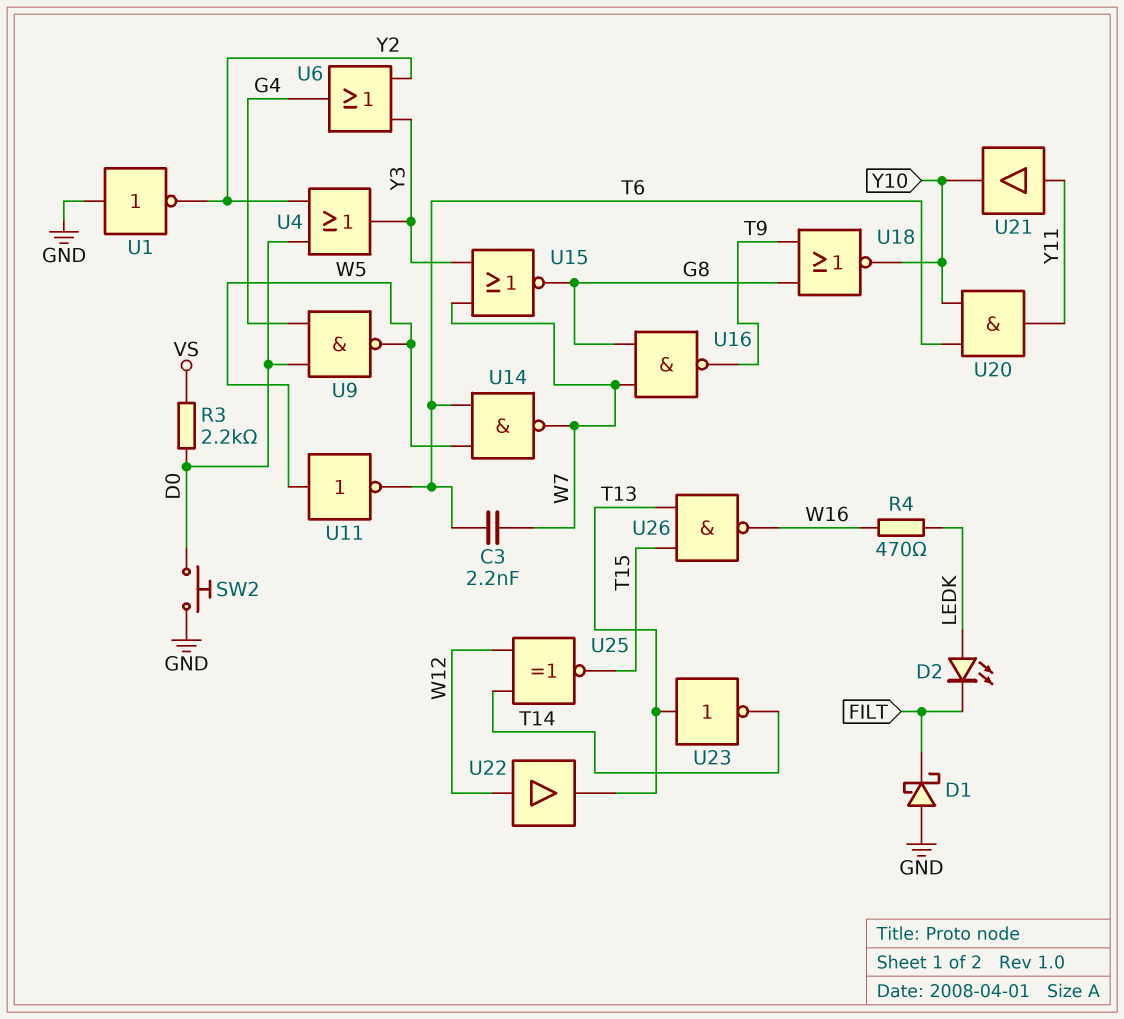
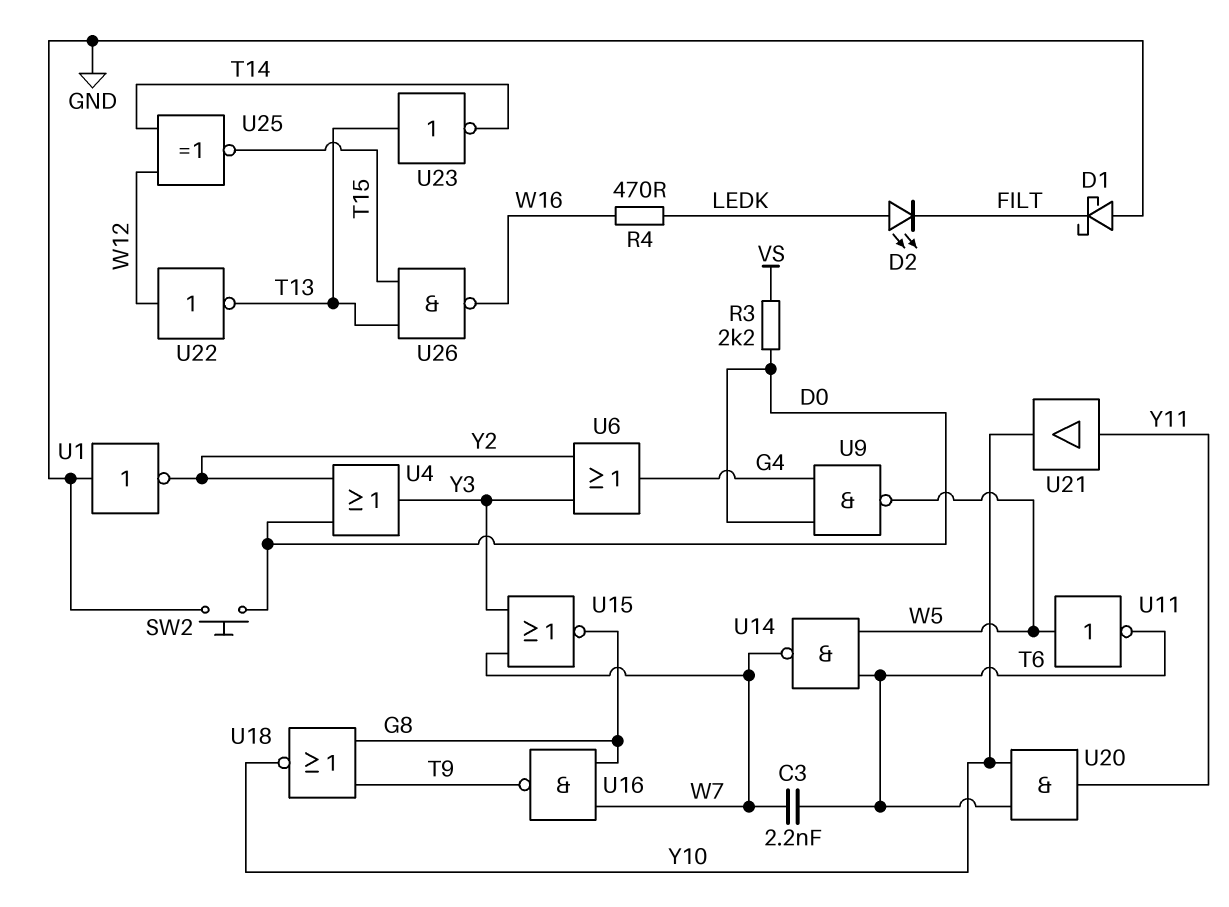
U22: buffer (in W12, out T13) -> NOT (in W12, out T13)

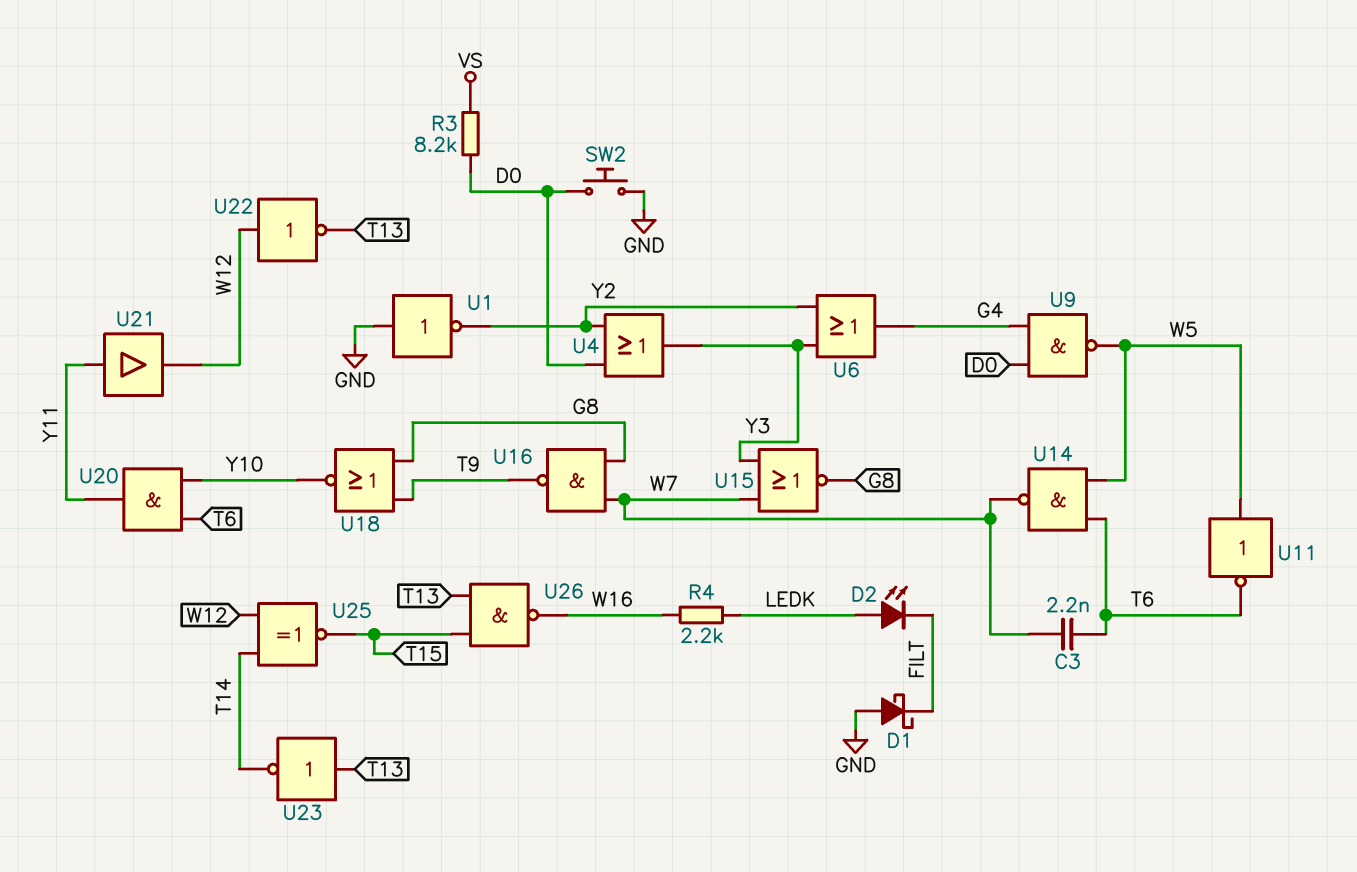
R3: 2.2k (D0, VS) -> 8.2k (D0, VS)
R4: 470 (LEDK, W16) -> 2.2k (LEDK, W16)
U21: buffer (in Y11, out Y10) -> buffer (in Y11, out W12)

